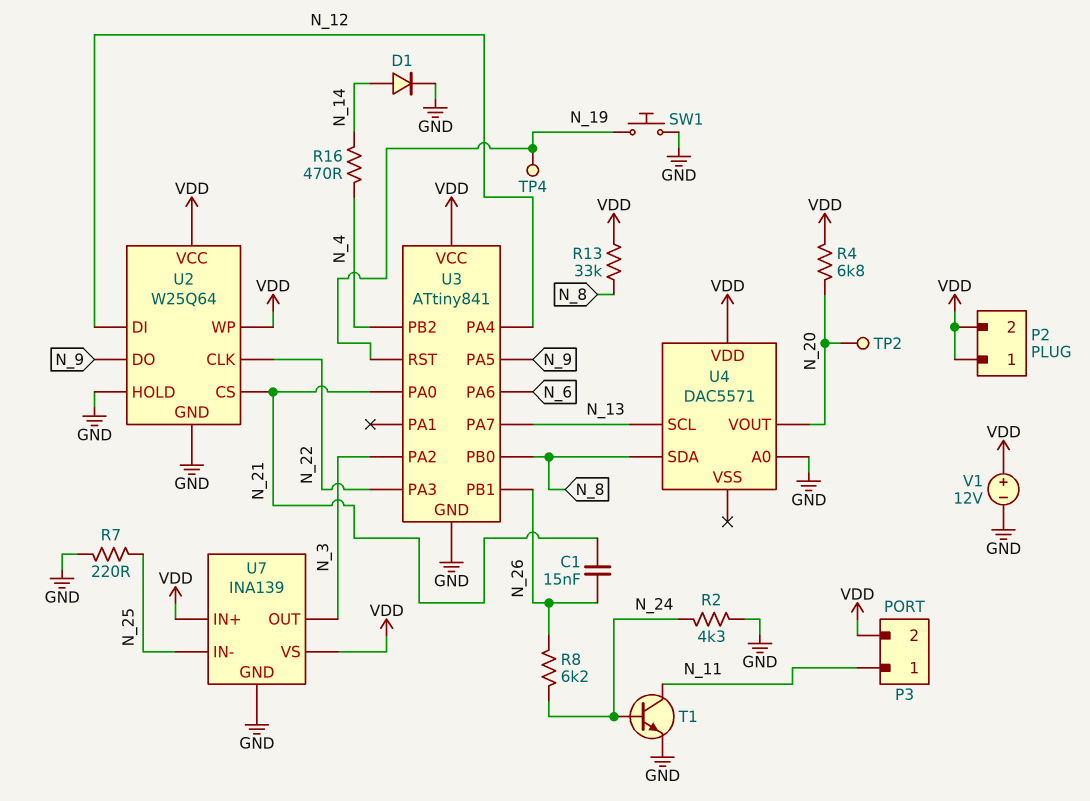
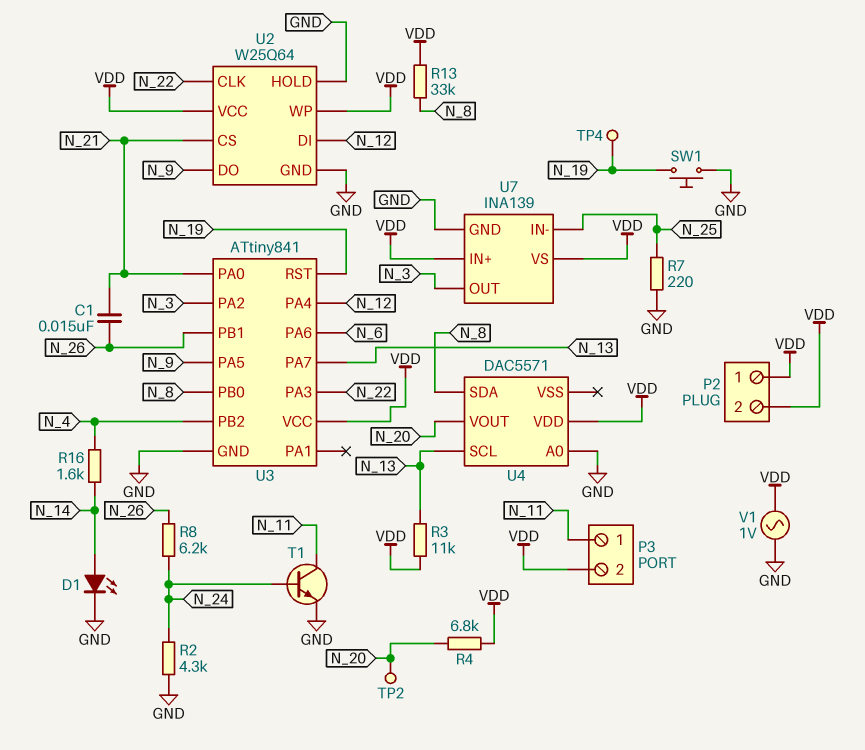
D1: diode (A N_14, K GND) -> LED (A N_14, K GND)
R3: none -> 11k (N_13, VDD)
R16: 470 (N_4, N_14) -> 1.6k (N_4, N_14)
V1: 12V (plus VDD, minus GND) -> AC 1V (GND, VDD)

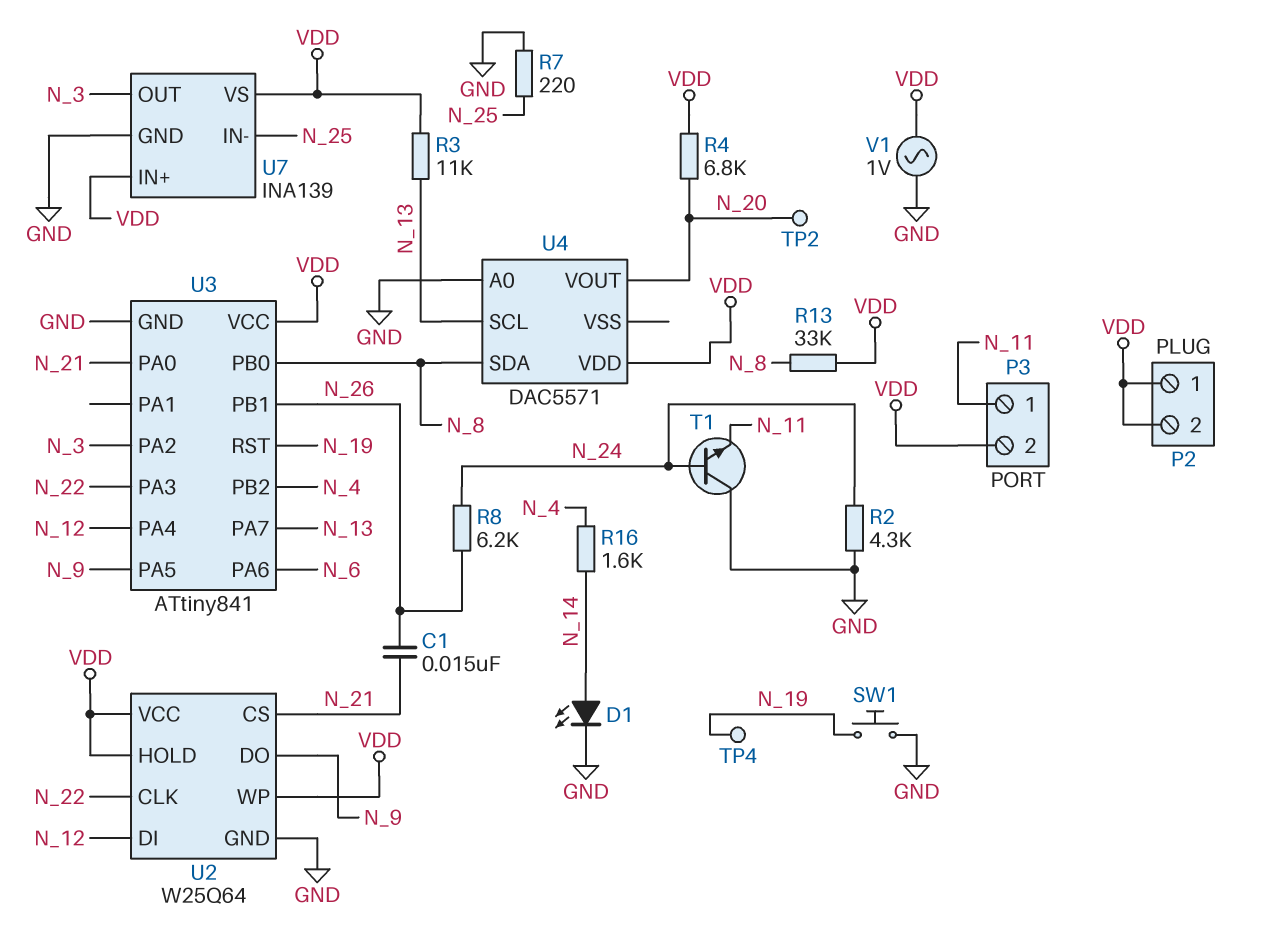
T1: NPN (B N_24, C N_11, E GND) -> NPN (B N_24, C GND, E N_11)
U2 pin HOLD: GND -> VDD

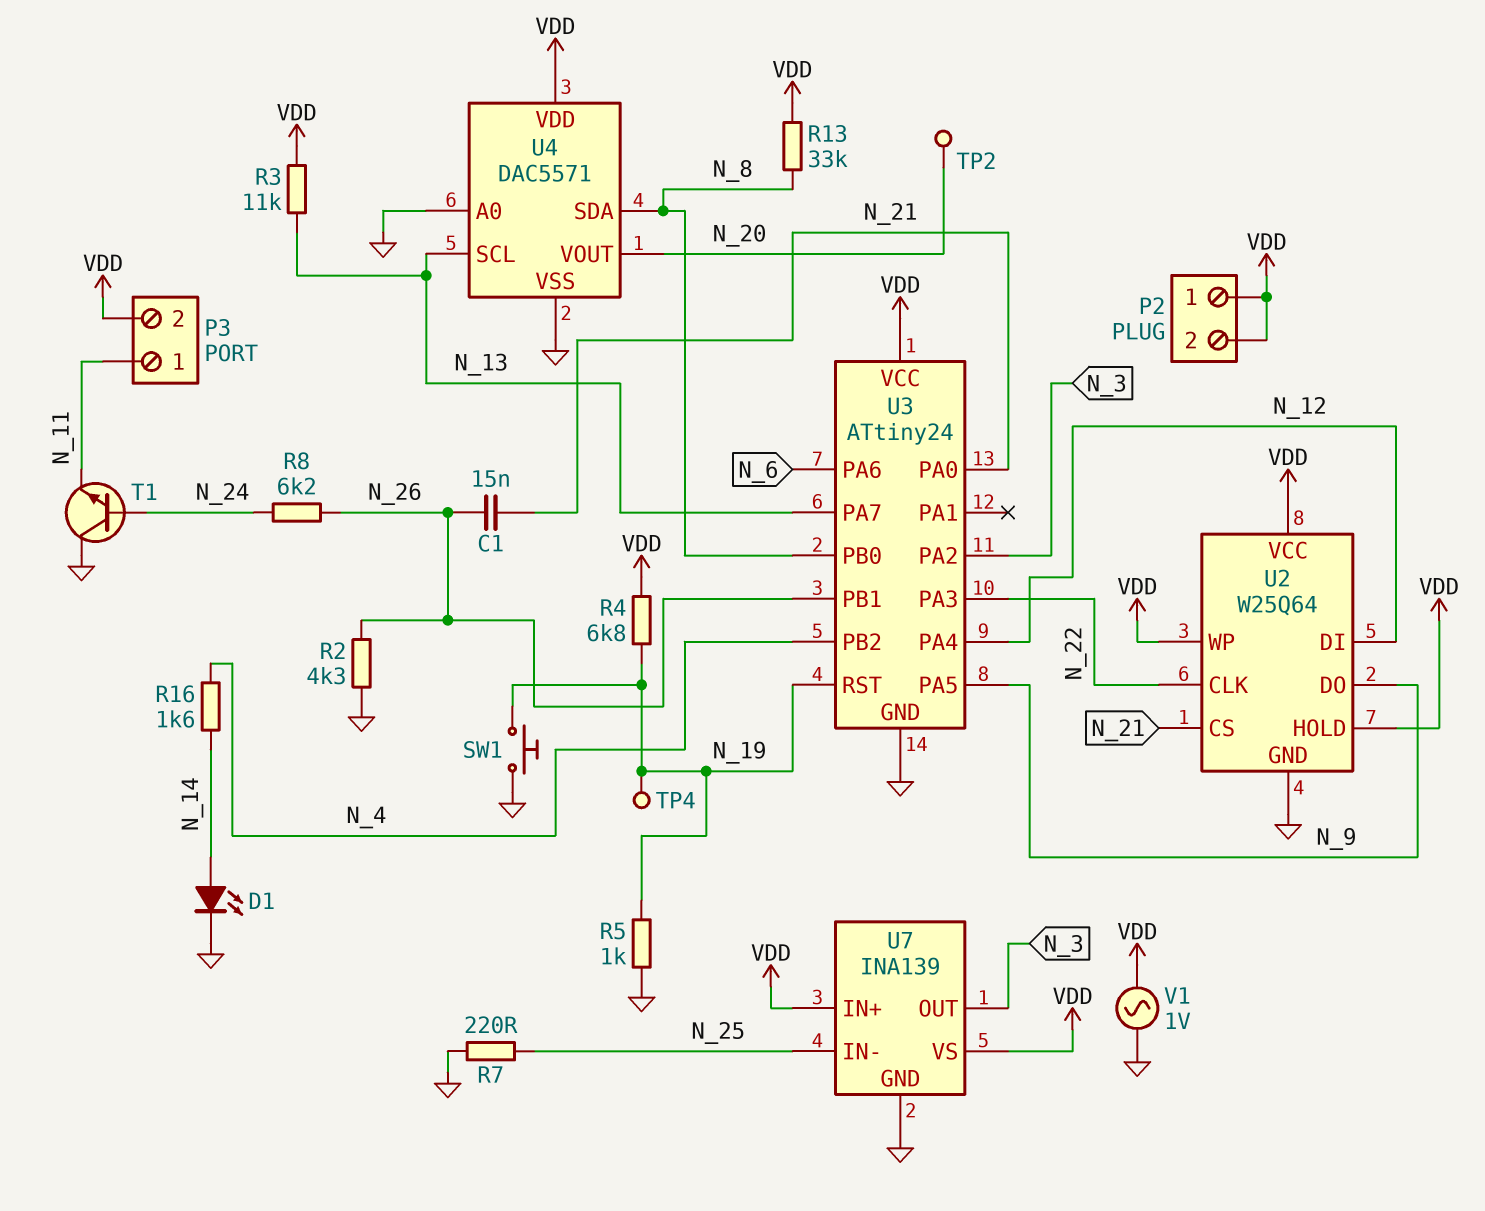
R2: 4.3k (GND, N_24) -> 4.3k (GND, N_26)
R4: 6.8k (N_20, VDD) -> 6.8k (N_19, VDD)
R5: none -> 1k (GND, N_19)
U3: ATtiny841 -> ATtiny24
U4 pin VSS: none -> GND

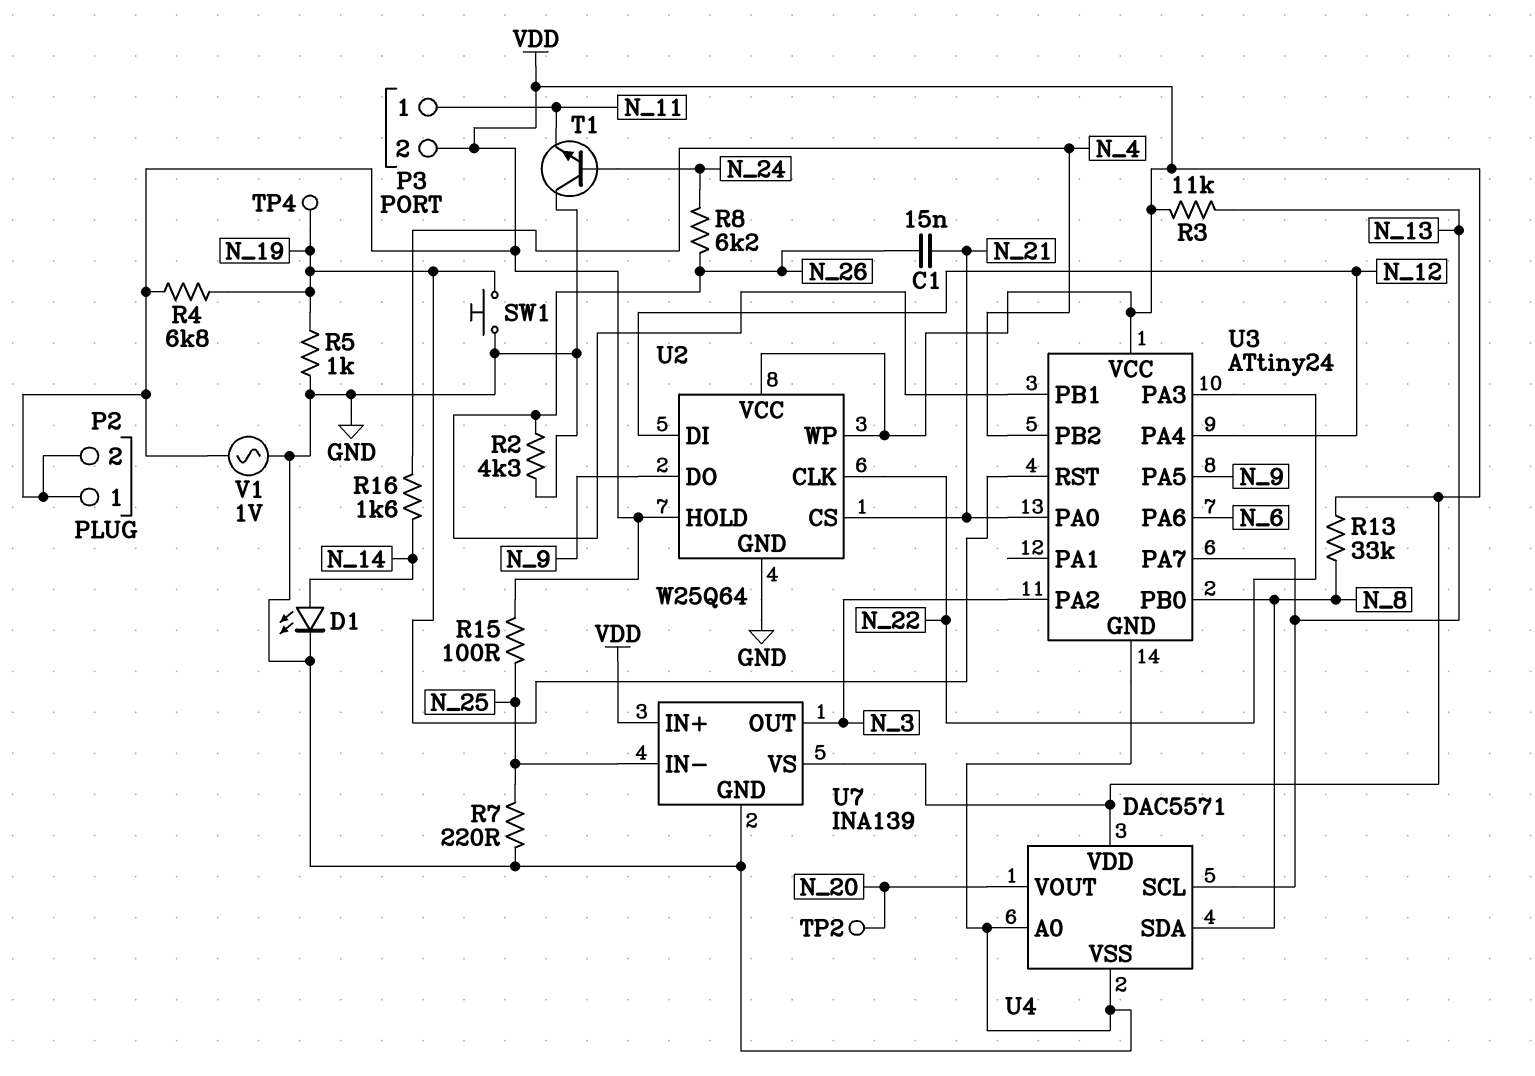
R15: none -> 100 (N_25, VDD)

